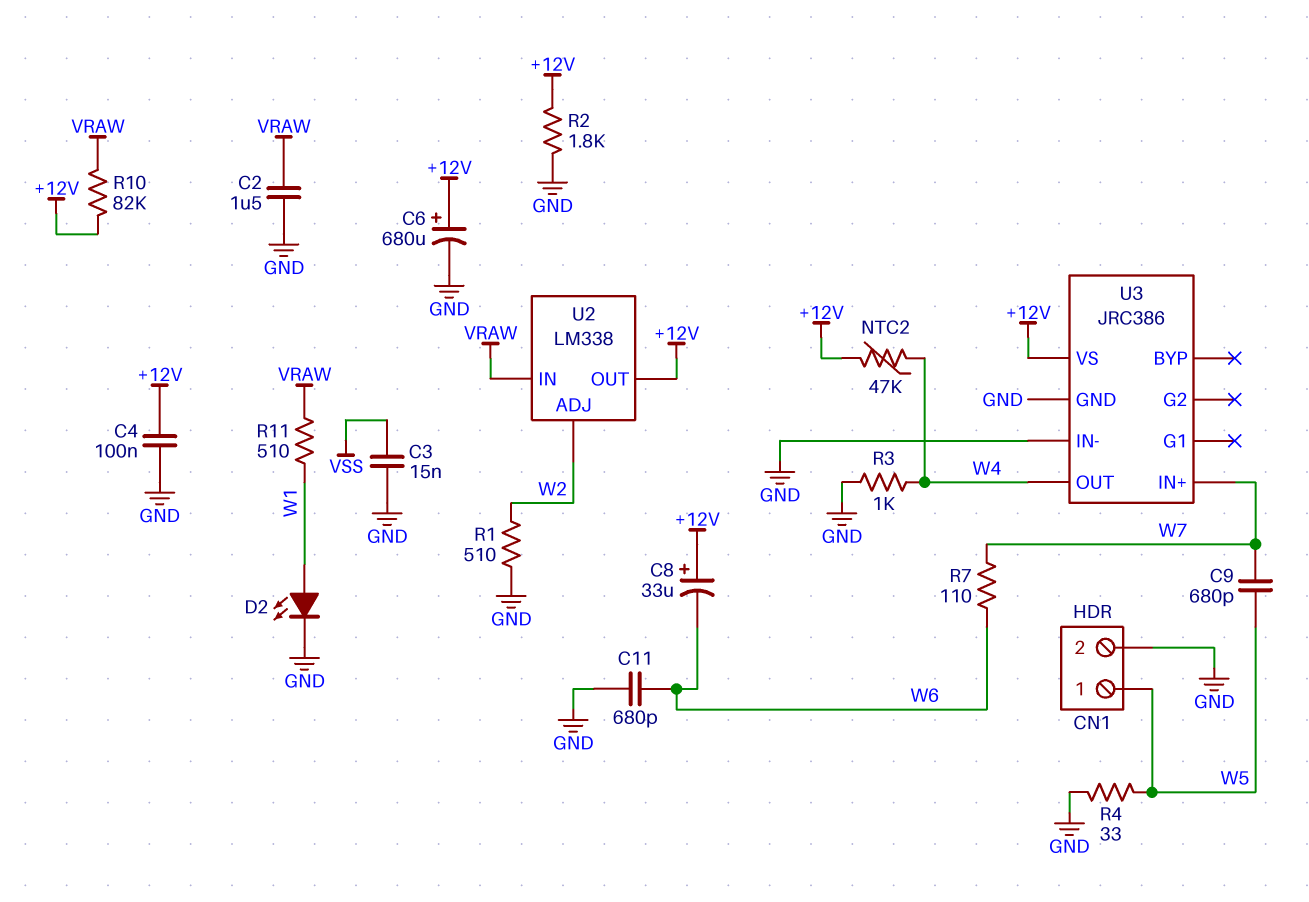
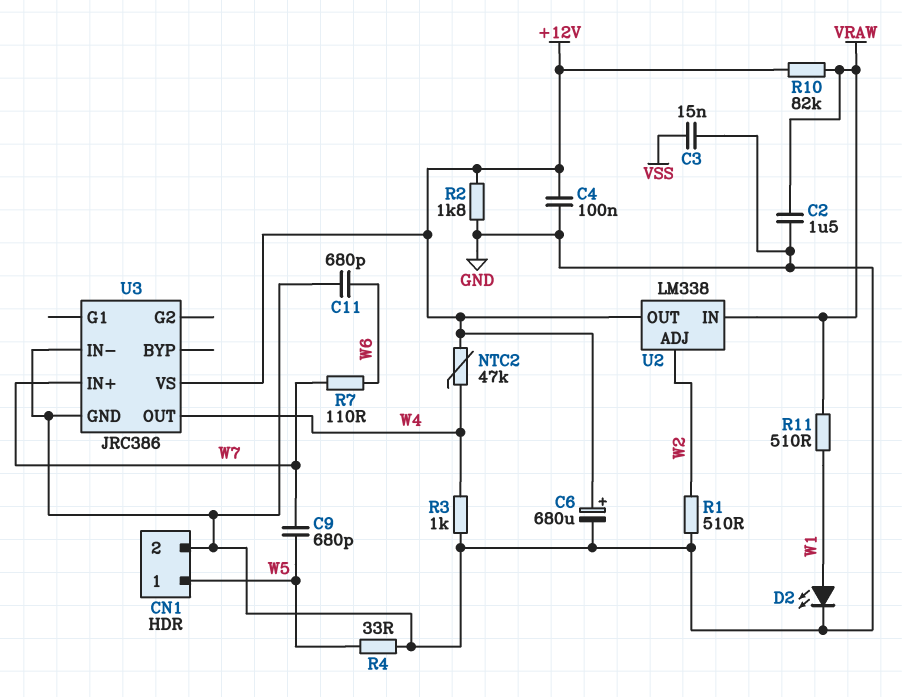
C8: 33uF (plus +12V, minus W6) -> none

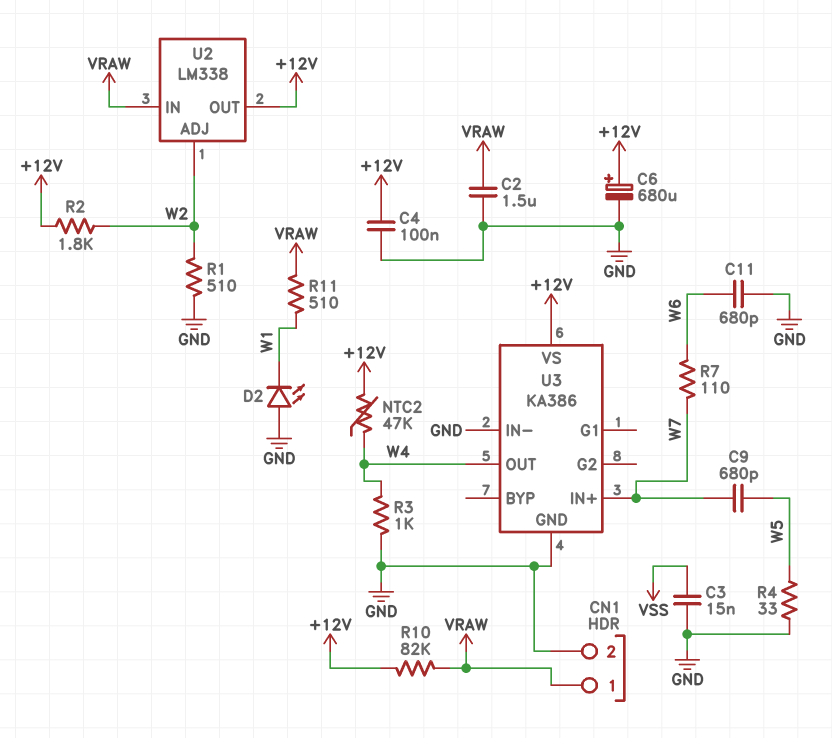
CN1 pin 1: W5 -> VRAW
D2: LED (A W1, K GND) -> LED (A GND, K W1)
R2: 1.8k (+12V, GND) -> 1.8k (+12V, W2)
U3: JRC386 -> KA386

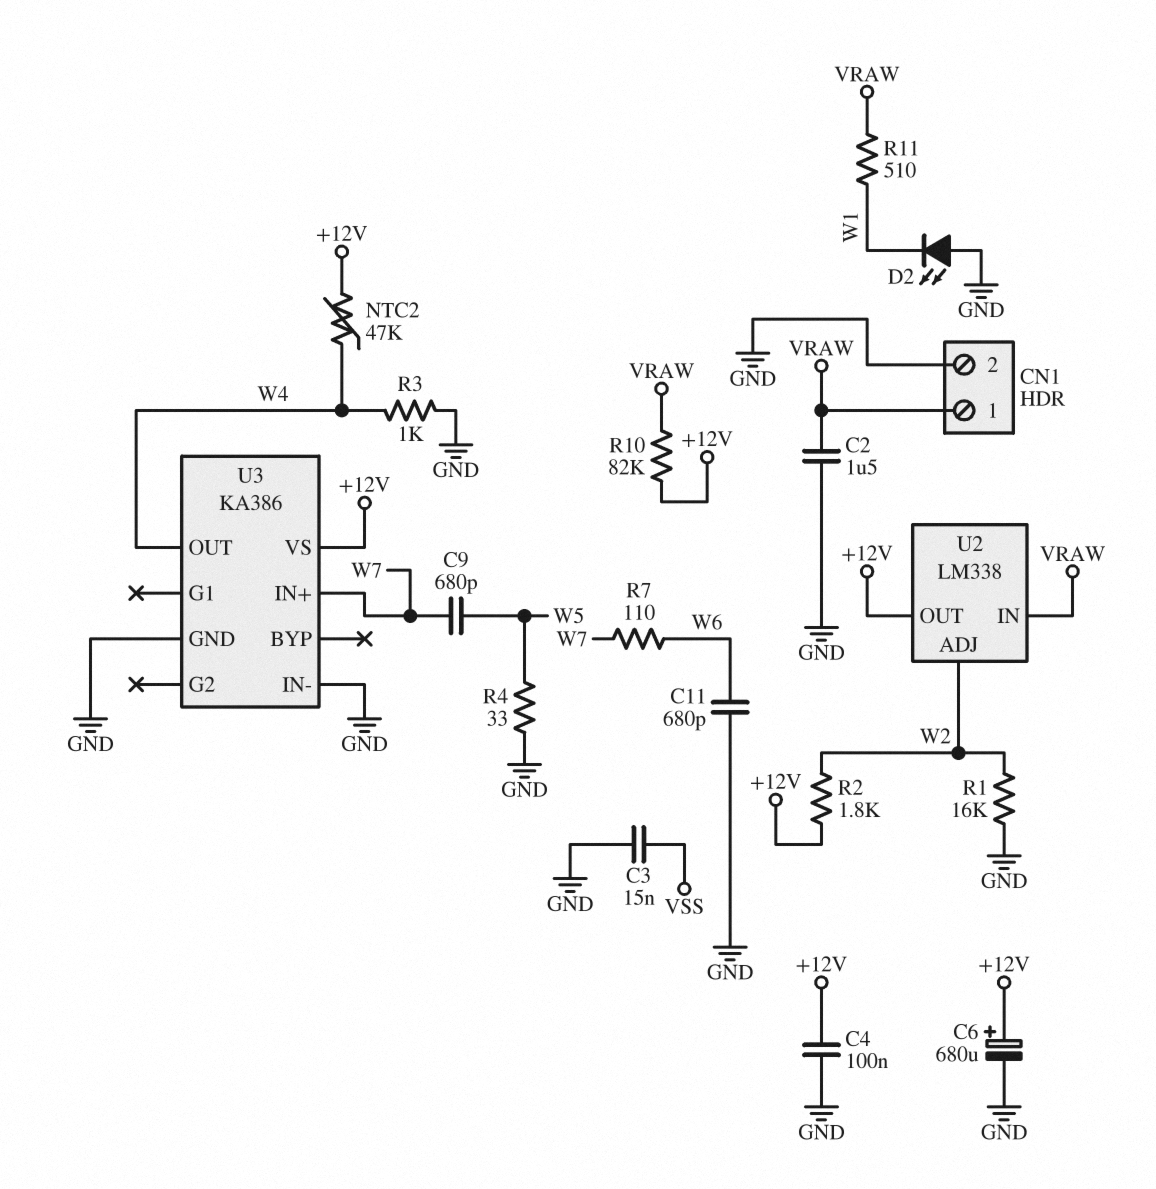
R1: 510 (GND, W2) -> 16k (GND, W2)

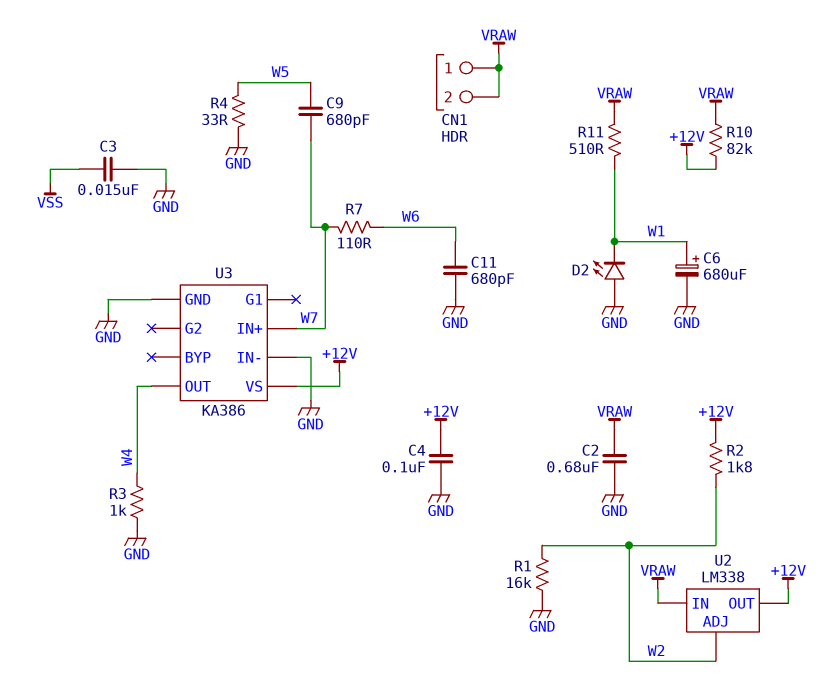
C2: 1.5uF (GND, VRAW) -> 680nF (GND, VRAW)
C6: 680uF (plus +12V, minus GND) -> 680uF (plus W1, minus GND)
CN1 pin 2: GND -> VRAW
NTC2: 47k (+12V, W4) -> none

